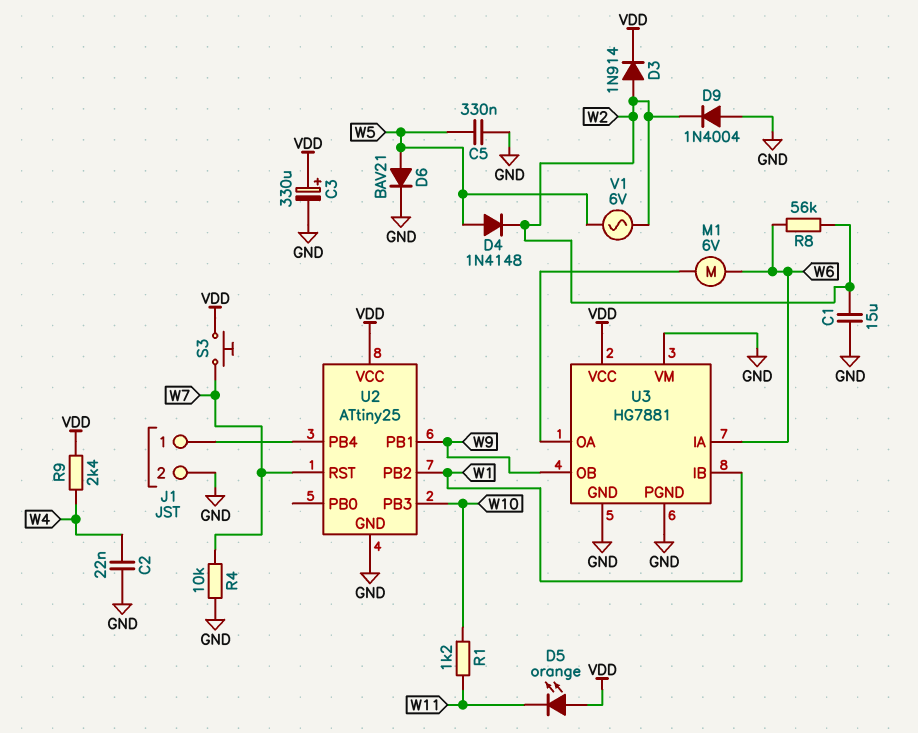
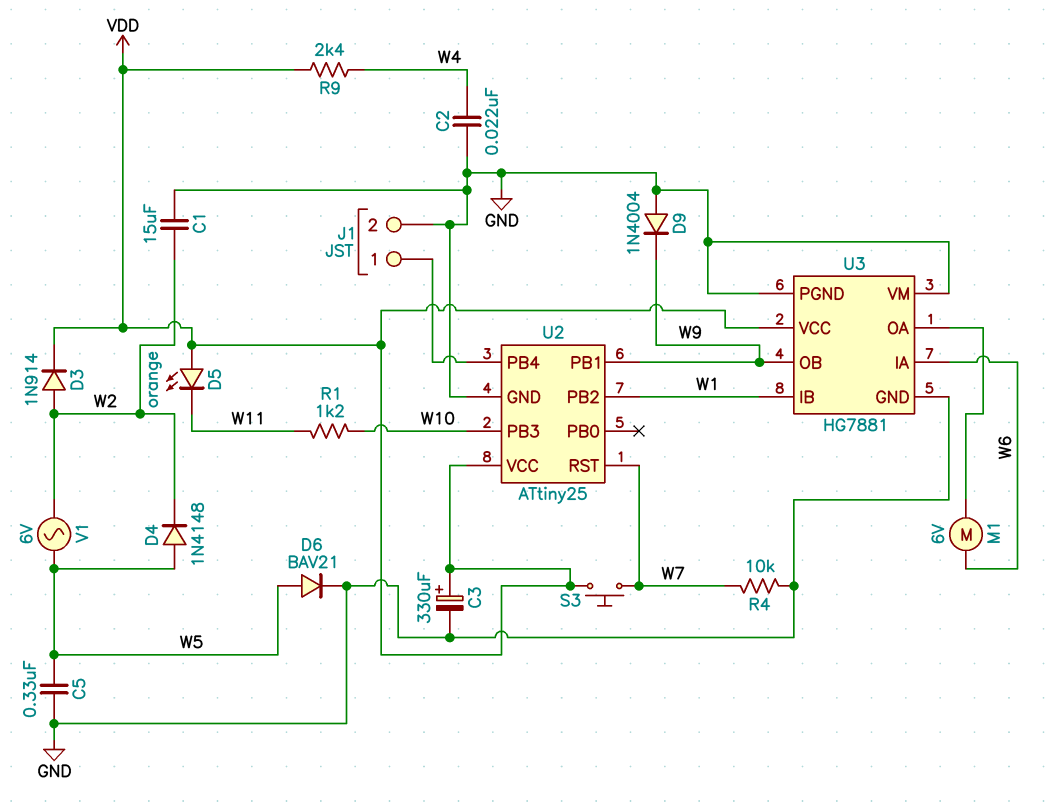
D9: diode 1N4004 (A GND, K W2) -> diode 1N4004 (A GND, K W9)
R8: 56k (W2, W6) -> none

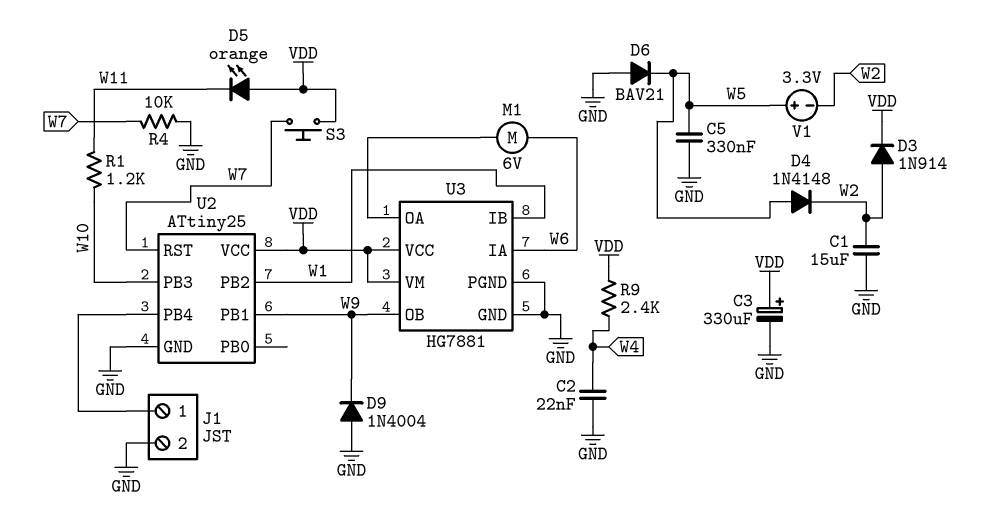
D6: diode BAV21 (A W5, K GND) -> diode BAV21 (A GND, K W5)
U3 pin VM: GND -> VDD
V1: AC 6V (W2, W5) -> 3.3V (plus W5, minus W2)

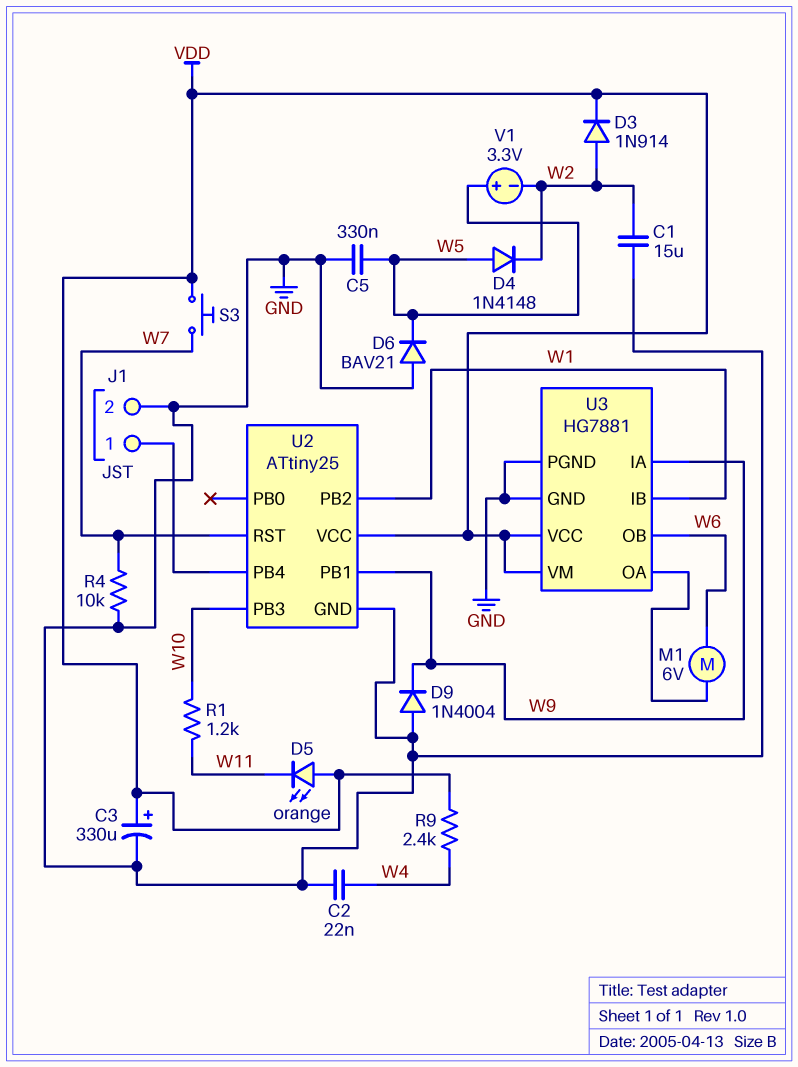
U3 pin IA: W6 -> W9
U3 pin OB: W9 -> W6

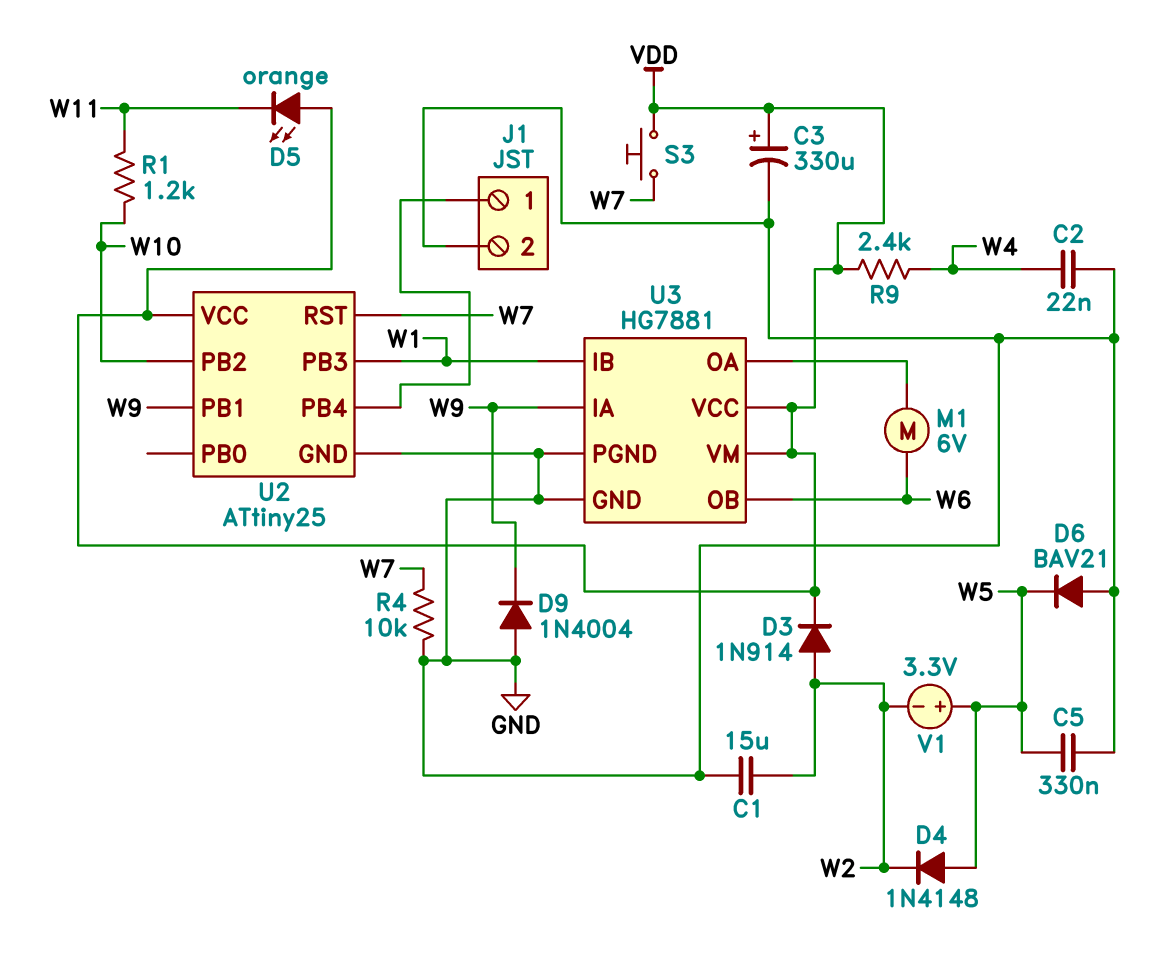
U2 pin PB2: W1 -> W10
U2 pin PB3: W10 -> W1

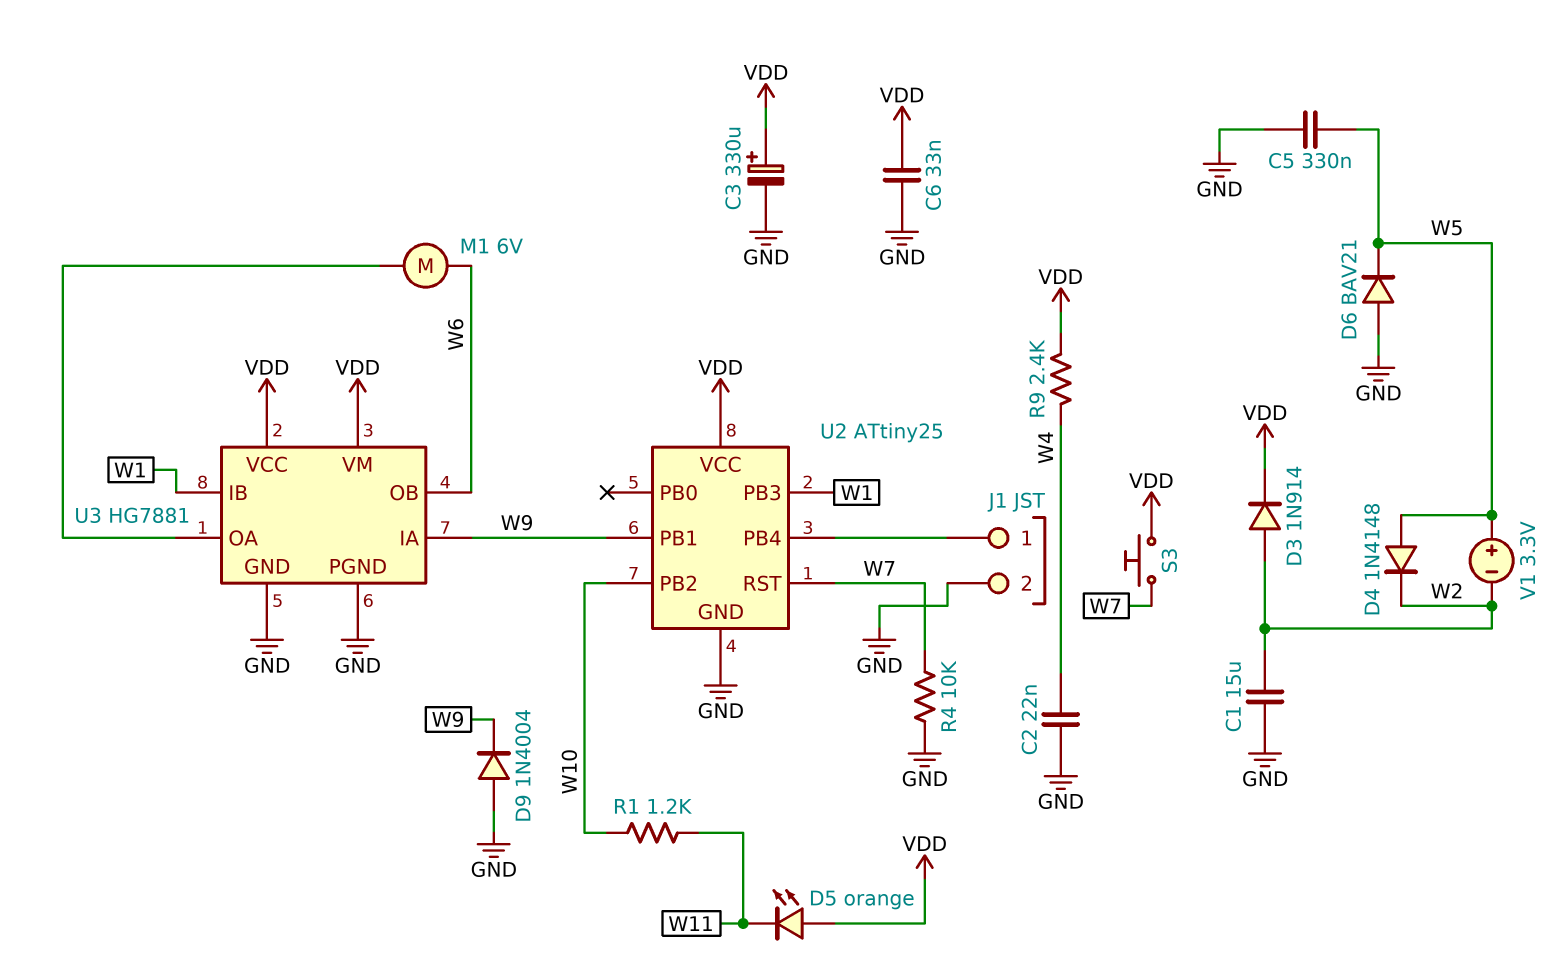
C6: none -> 33nF (GND, VDD)

